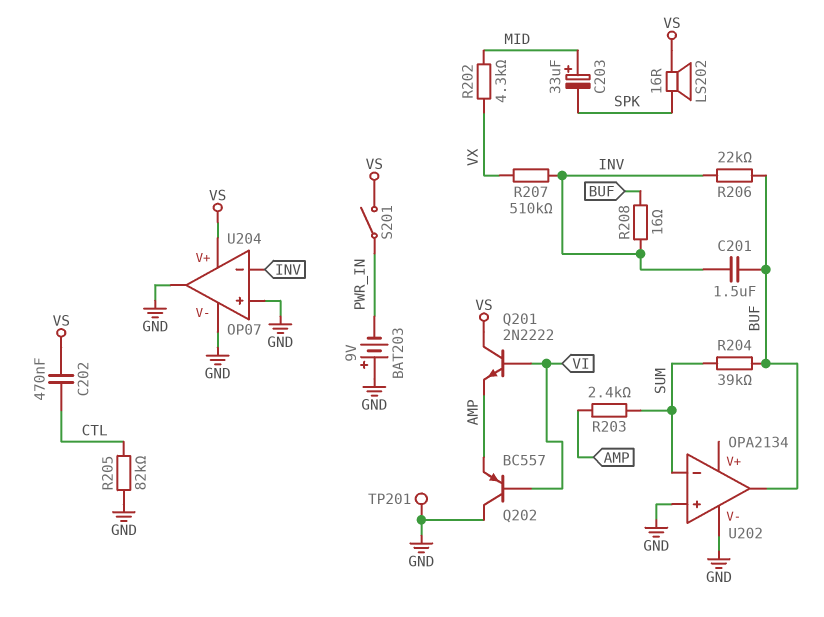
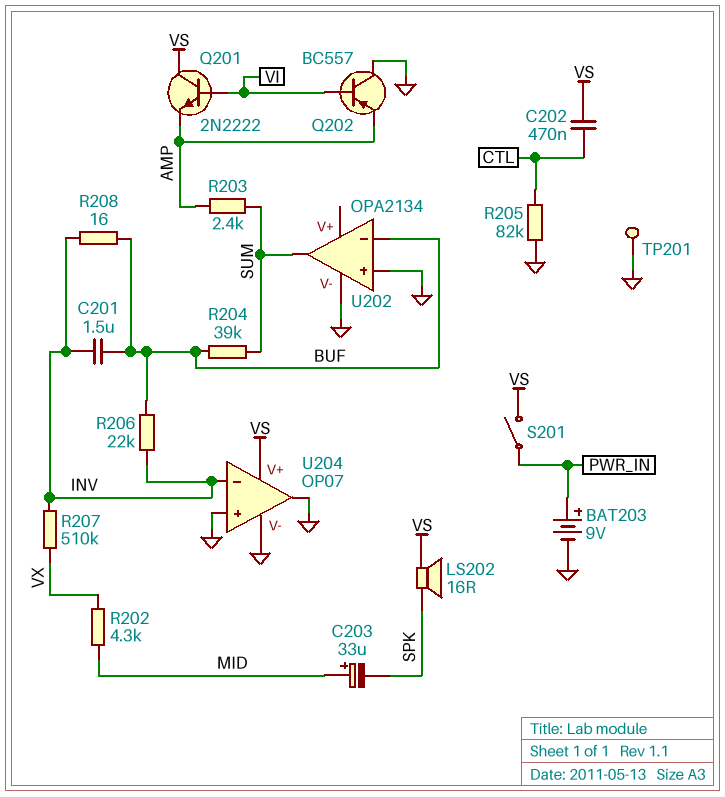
BAT203: 9V (plus GND, minus PWR_IN) -> 9V (plus PWR_IN, minus GND)
U202 pin in-: SUM -> BUF
U202 pin out: BUF -> SUM

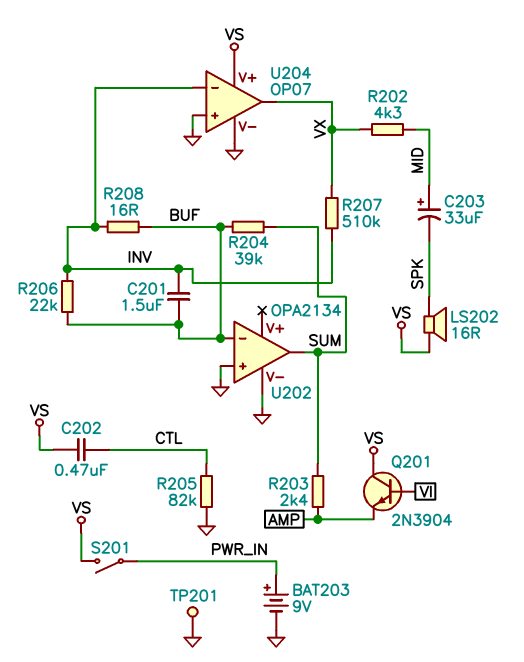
Q201: NPN 2N2222 (B VI, C VS, E AMP) -> NPN 2N3904 (B VI, C VS, E AMP)
Q202: PNP BC557 (B VI, C GND, E AMP) -> none
U204 pin out: GND -> VX

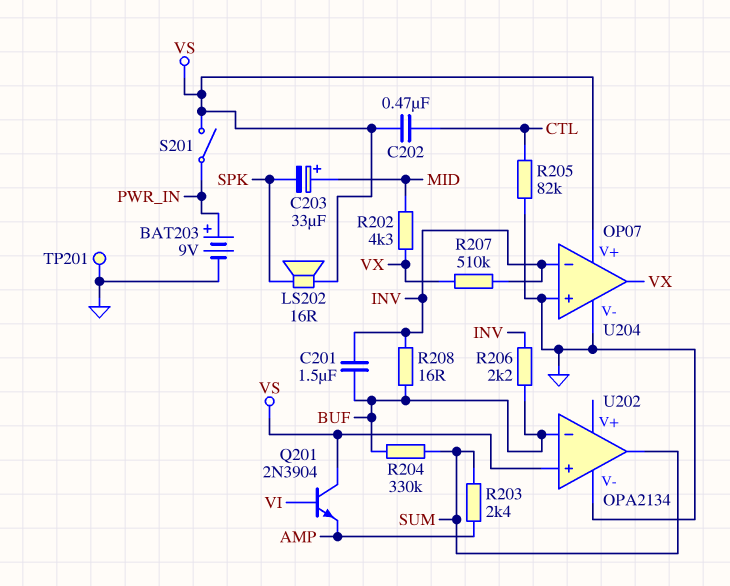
R204: 39k (BUF, SUM) -> 330k (BUF, SUM)
R206: 22k (BUF, INV) -> 2.2k (BUF, INV)
U202 pin in+: GND -> VS

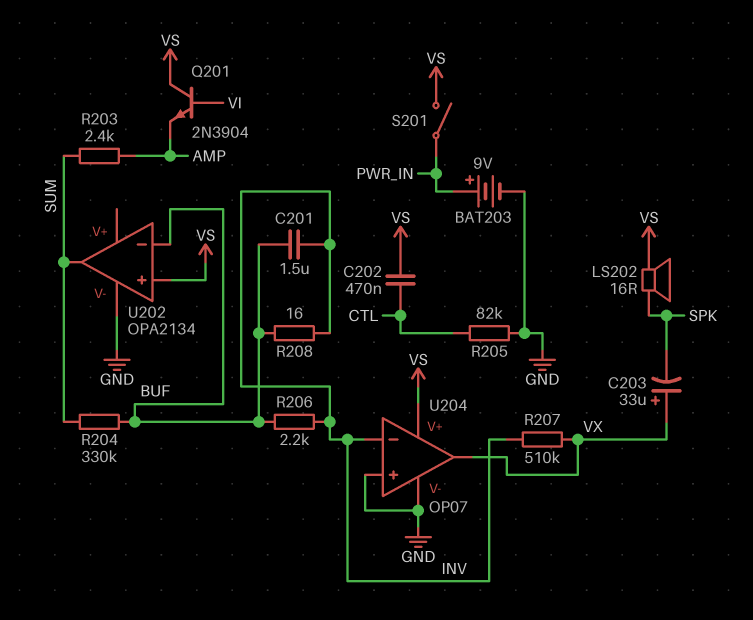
C203: 33uF (plus MID, minus SPK) -> 33uF (plus VX, minus SPK)
R202: 4.3k (MID, VX) -> none
TP201: test point (GND) -> none

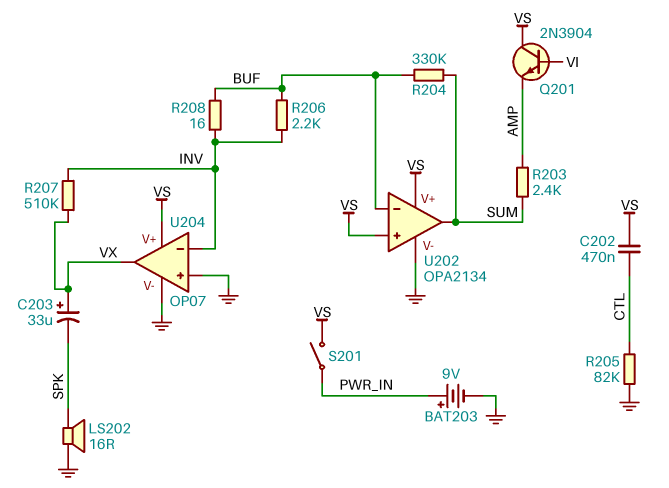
C201: 1.5uF (BUF, INV) -> none
LS202: speaker 16R (SPK, VS) -> speaker 16R (GND, SPK)
U202 pin V+: none -> VS

